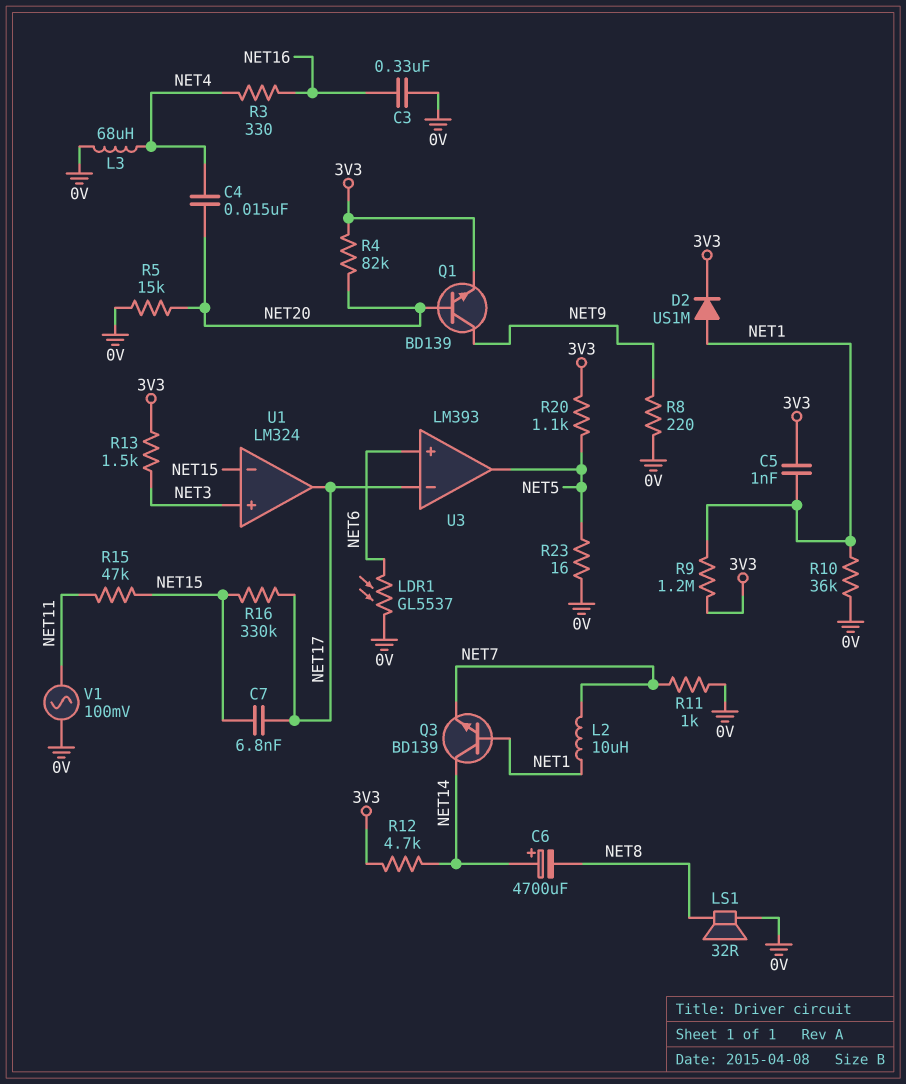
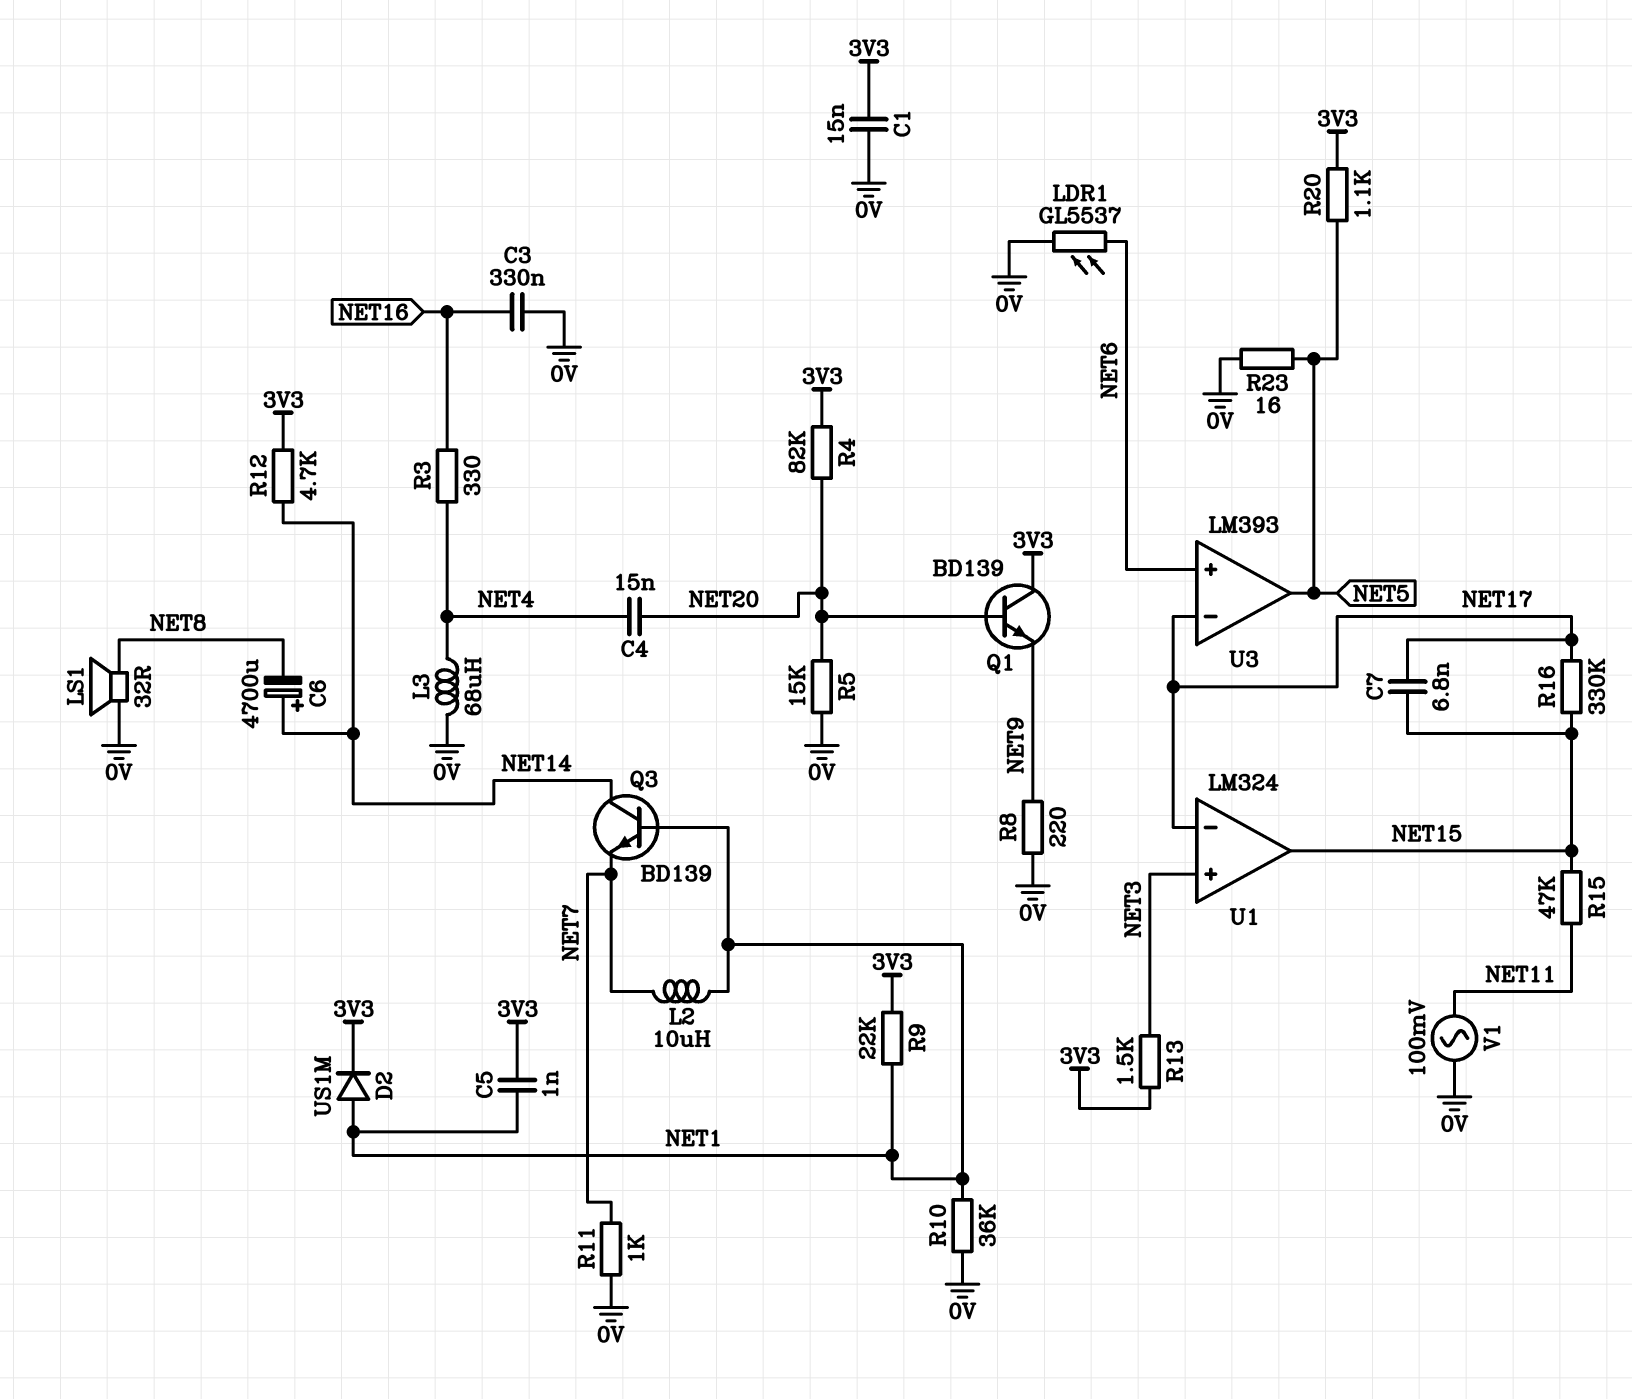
C1: none -> 15nF (0V, 3V3)
Q1: NPN BD139 (B NET20, C NET9, E 3V3) -> NPN BD139 (B NET20, C 3V3, E NET9)
R9: 1.2M (3V3, NET1) -> 22k (3V3, NET1)
U1 pin in-: NET15 -> NET17
U1 pin out: NET17 -> NET15

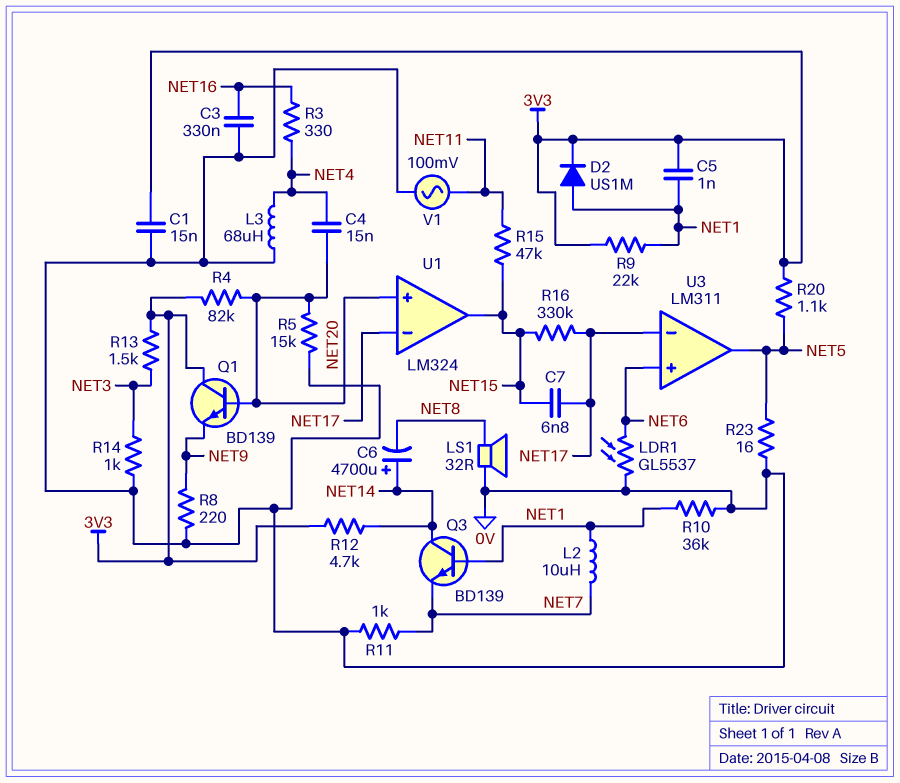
R14: none -> 1k (0V, NET3)
U1 pin in+: NET3 -> NET20
U3: LM393 -> LM311

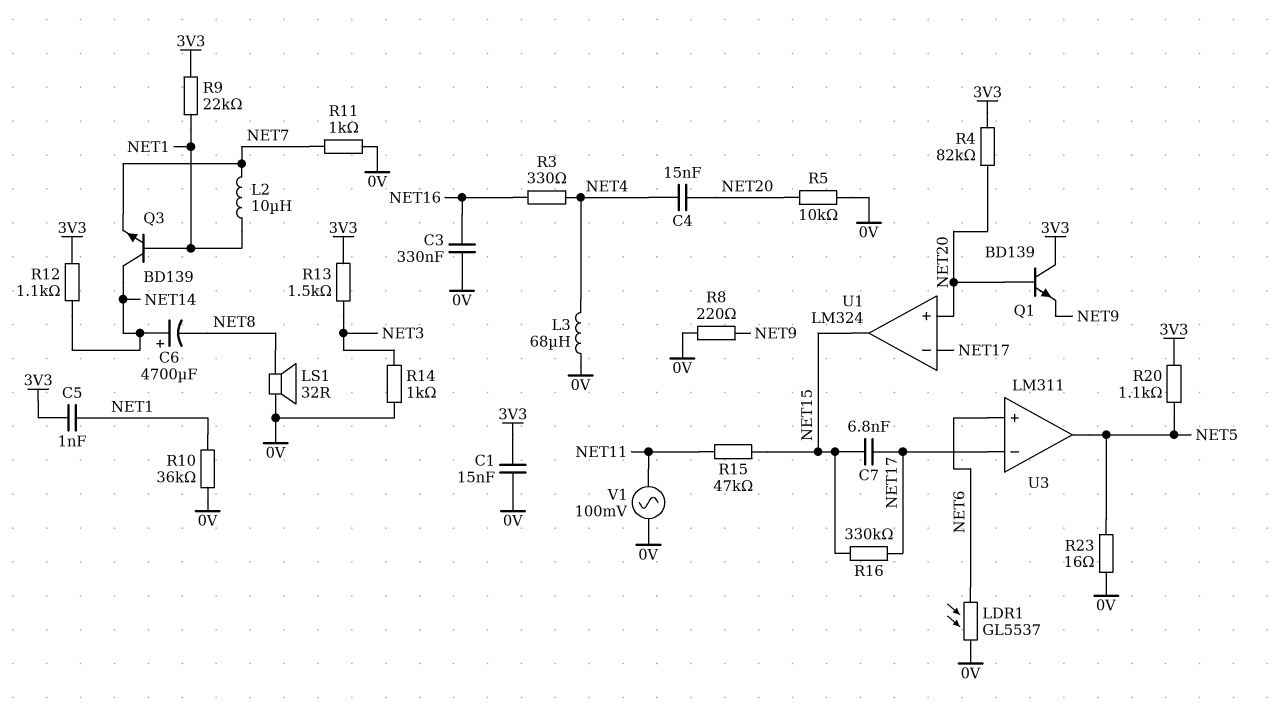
D2: diode US1M (A NET1, K 3V3) -> none
R5: 15k (0V, NET20) -> 10k (0V, NET20)
R12: 4.7k (3V3, NET14) -> 1.1k (3V3, NET14)

